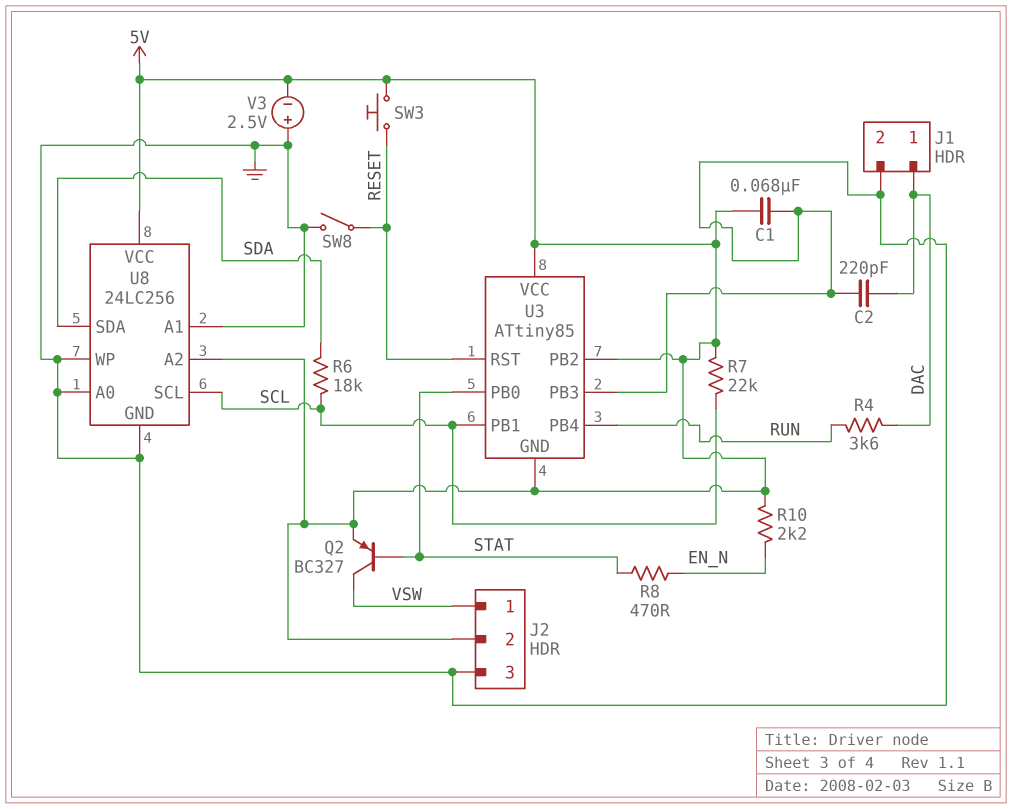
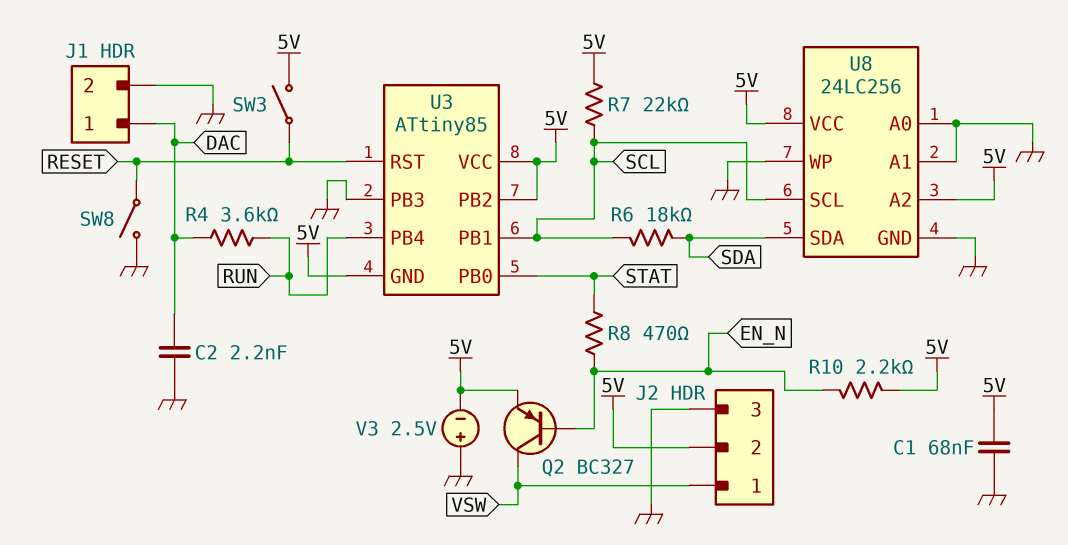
C2: 220pF (DAC, GND) -> 2.2nF (DAC, GND)
Q2: PNP BC327 (B STAT, C VSW, E 5V) -> PNP BC327 (B EN_N, C VSW, E 5V)
SW3: button (5V, RESET) -> switch (5V, RESET)

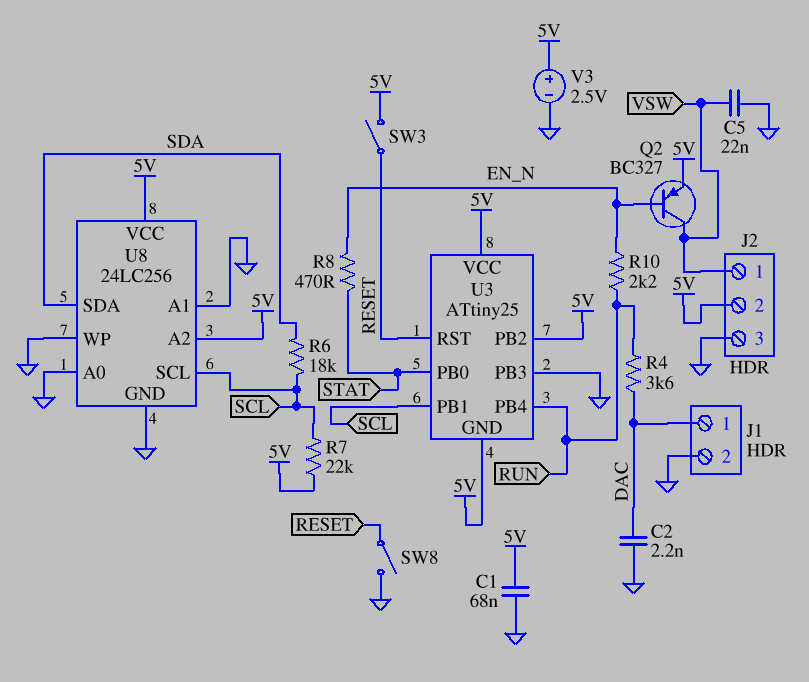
C5: none -> 22nF (GND, VSW)
R10: 2.2k (5V, EN_N) -> 2.2k (EN_N, RUN)
U3: ATtiny85 -> ATtiny25
V3: 2.5V (plus GND, minus 5V) -> 2.5V (plus 5V, minus GND)

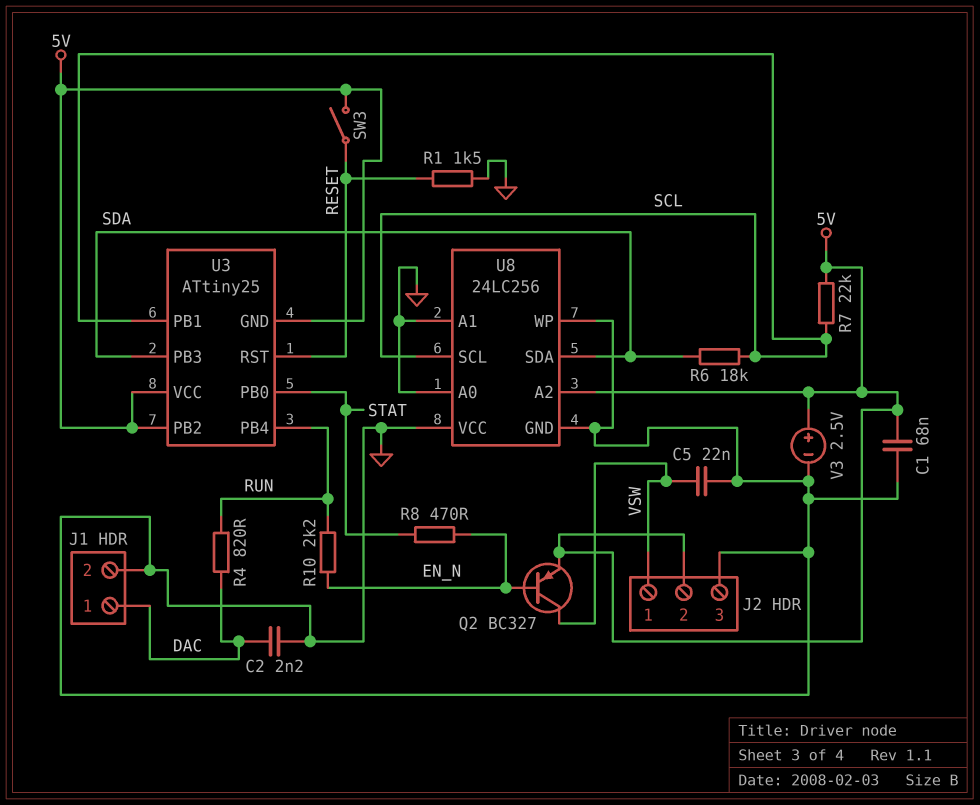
R1: none -> 1.5k (GND, RESET)
R4: 3.6k (DAC, RUN) -> 820 (DAC, RUN)
SW8: switch (GND, RESET) -> none
U3 pin PB3: GND -> SDA
U8 pin VCC: 5V -> GND

